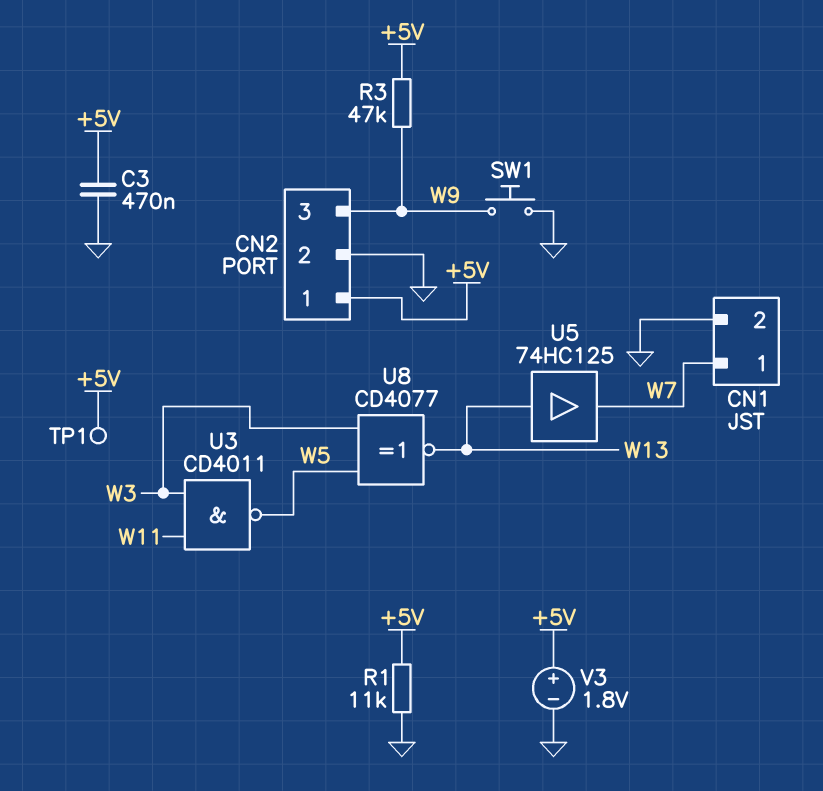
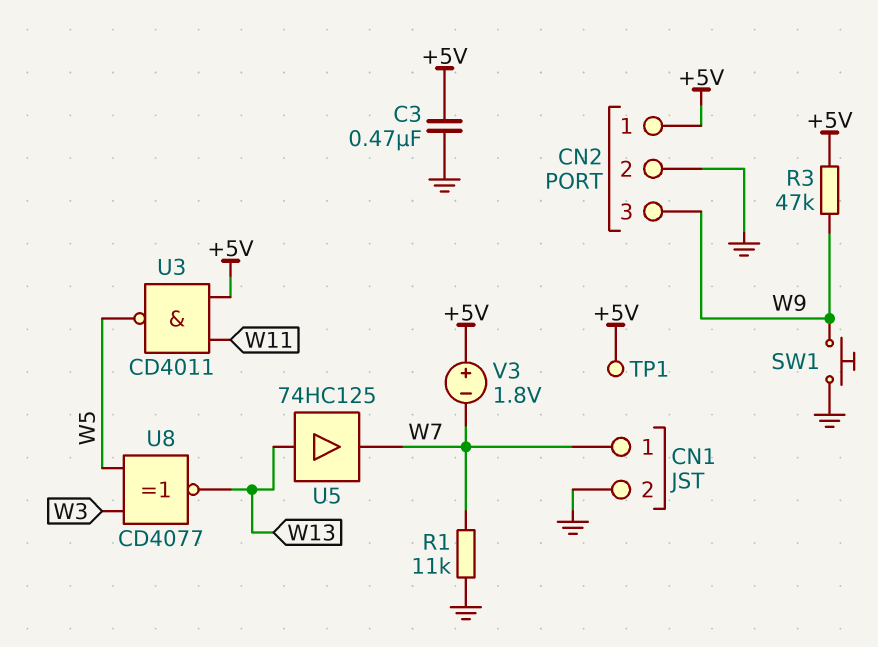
R1: 11k (+5V, GND) -> 11k (GND, W7)
U3: NAND CD4011 (in W3, in W11, out W5) -> NAND CD4011 (in +5V, in W11, out W5)
V3: 1.8V (plus +5V, minus GND) -> 1.8V (plus +5V, minus W7)

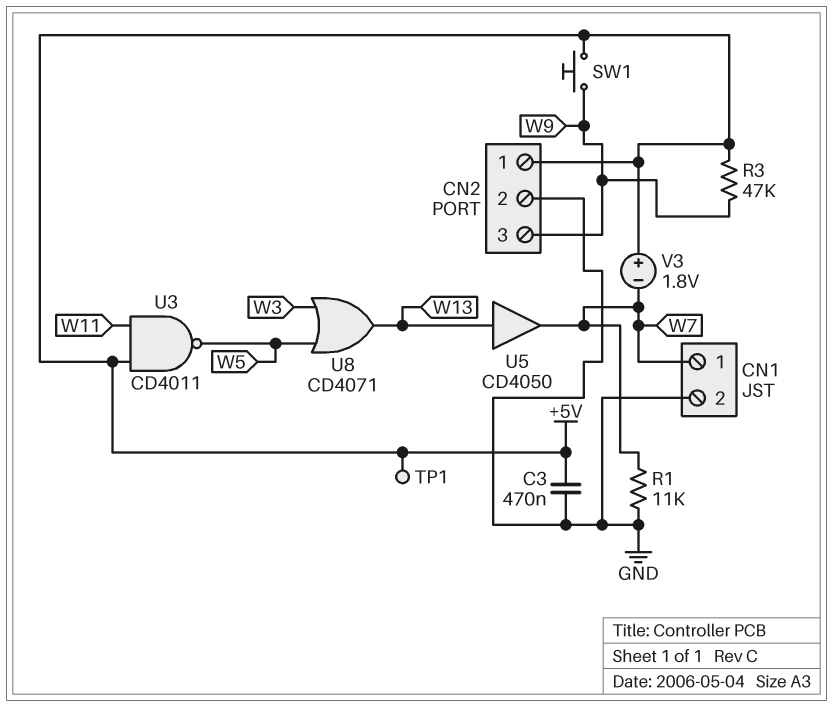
SW1: button (GND, W9) -> button (+5V, W9)
U5: buffer 74HC125 (in W13, out W7) -> buffer CD4050 (in W13, out W7)
U8: XNOR CD4077 (in W3, in W5, out W13) -> OR CD4071 (in W3, in W5, out W13)

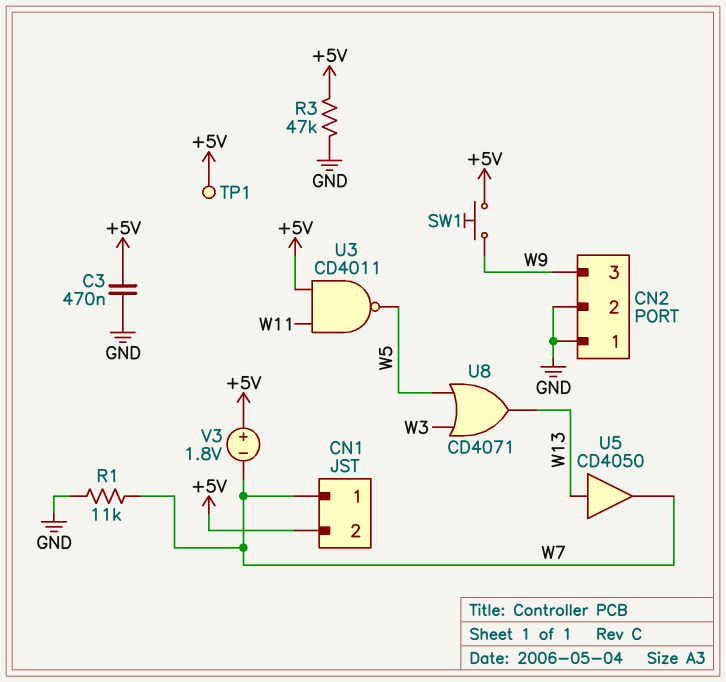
CN1 pin 2: GND -> +5V
CN2 pin 1: +5V -> GND
R3: 47k (+5V, W9) -> 47k (+5V, GND)

